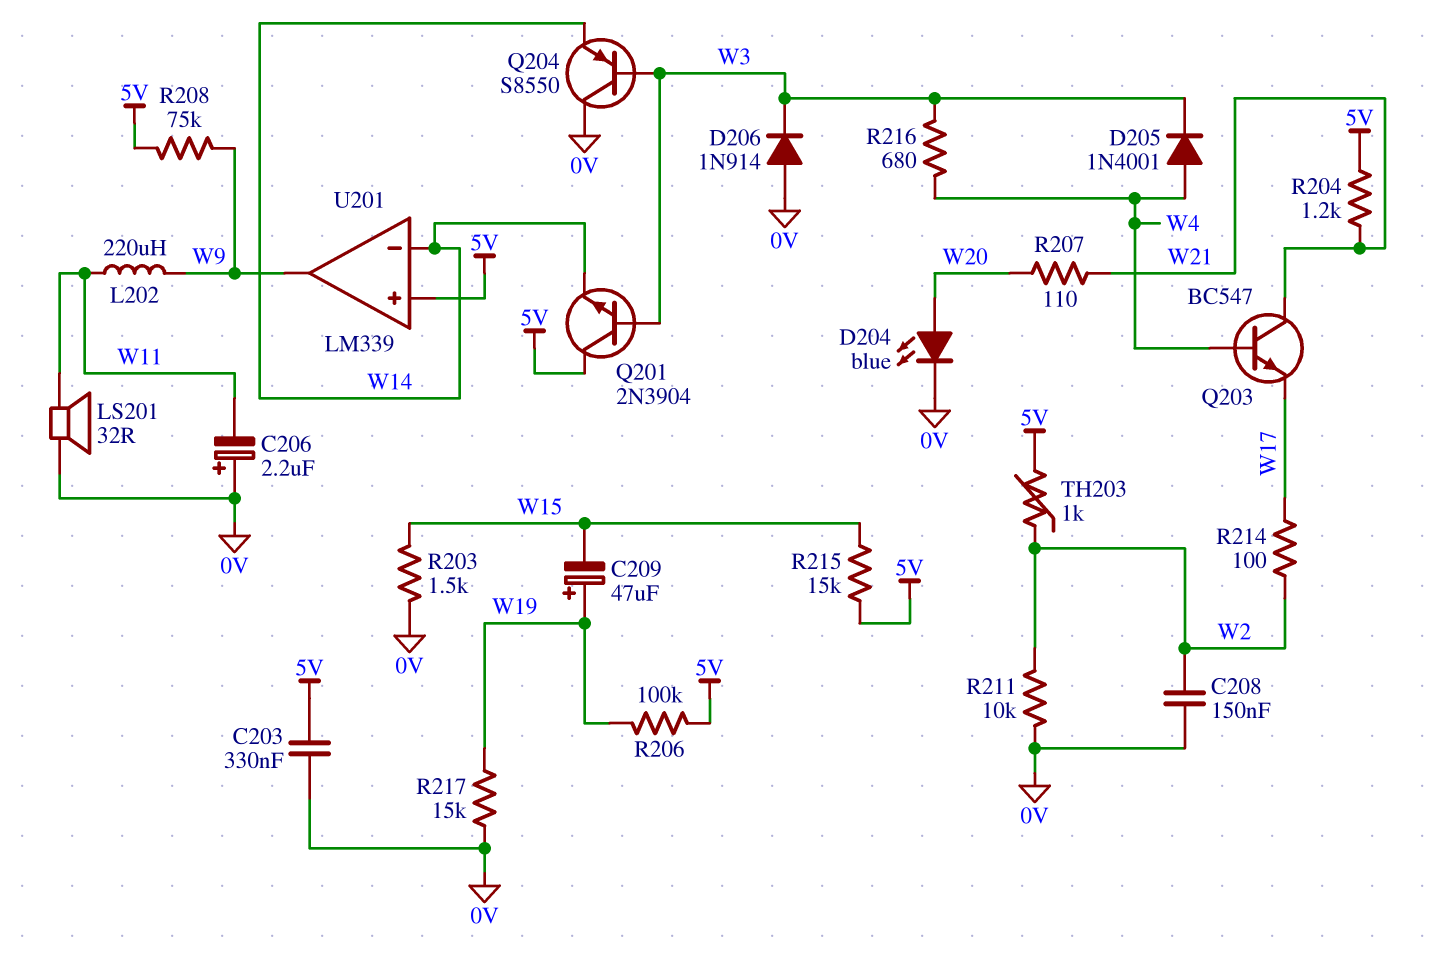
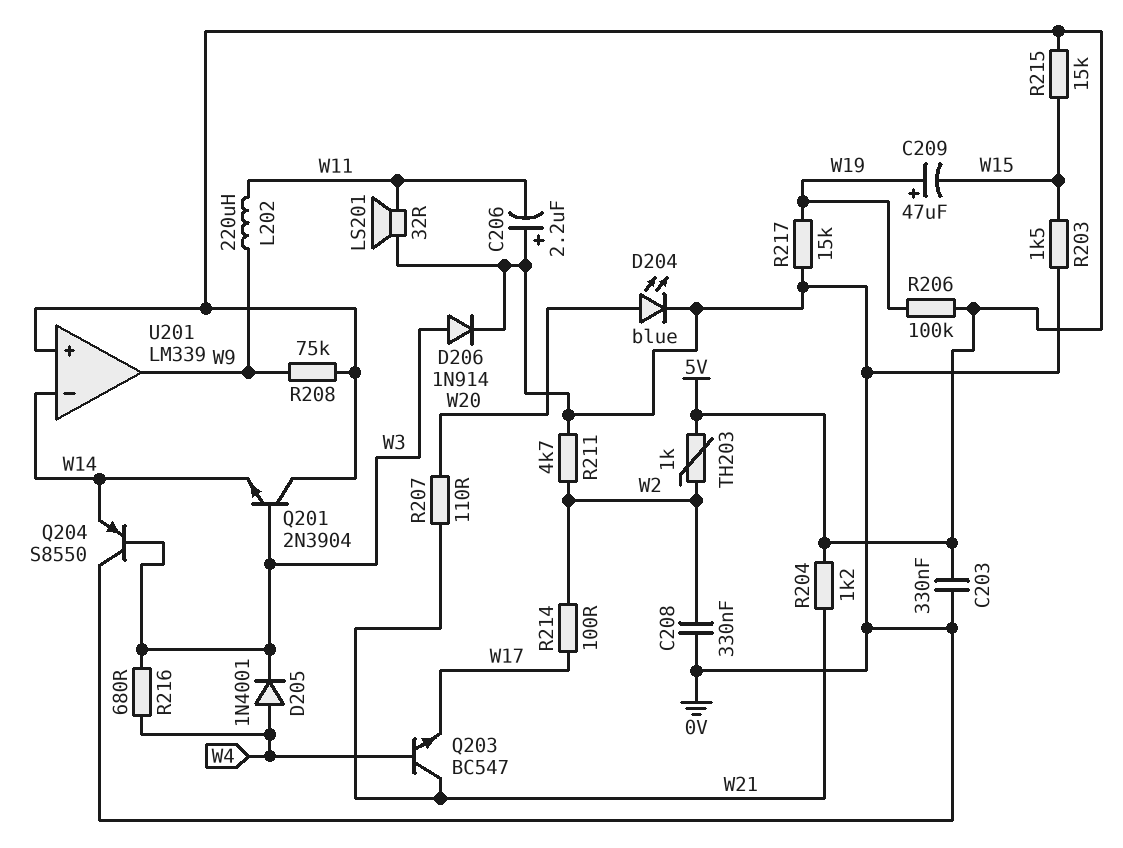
C208: 150nF (0V, W2) -> 330nF (0V, W2)
D206: diode 1N914 (A 0V, K W3) -> diode 1N914 (A W3, K 0V)
R211: 10k (0V, W2) -> 4.7k (0V, W2)

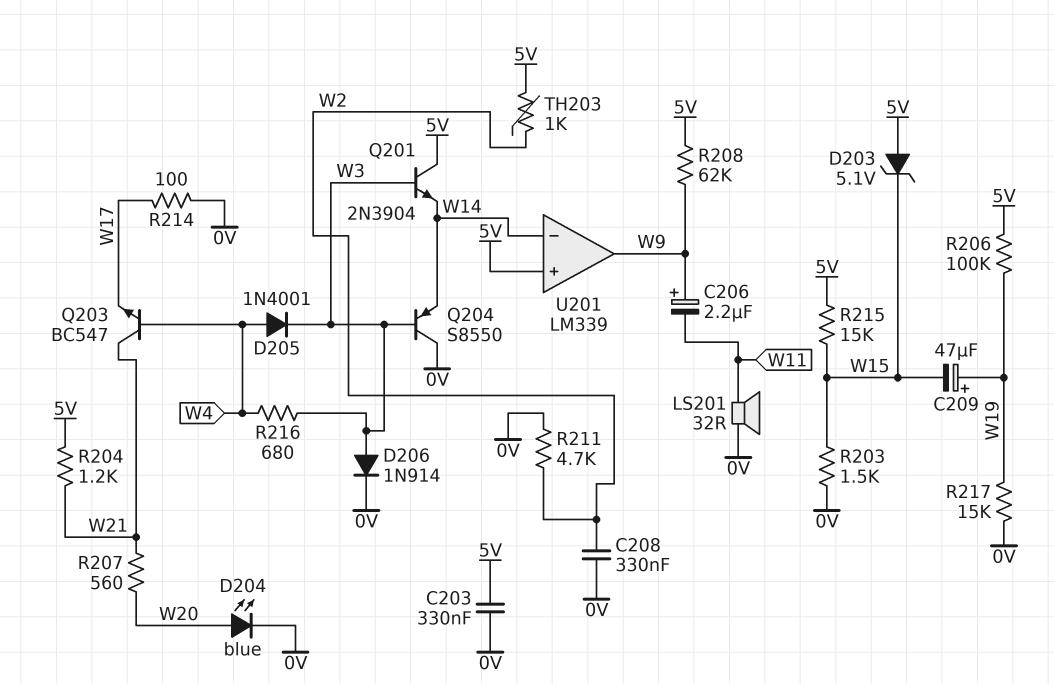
C206: 2.2uF (plus 0V, minus W11) -> 2.2uF (plus W9, minus W11)
D203: none -> zener 5.1V (A 5V, K W15)
L202: 220uH (W9, W11) -> none
R207: 110 (W20, W21) -> 560 (W20, W21)
R208: 75k (5V, W9) -> 62k (5V, W9)
R214: 100 (W2, W17) -> 100 (0V, W17)

